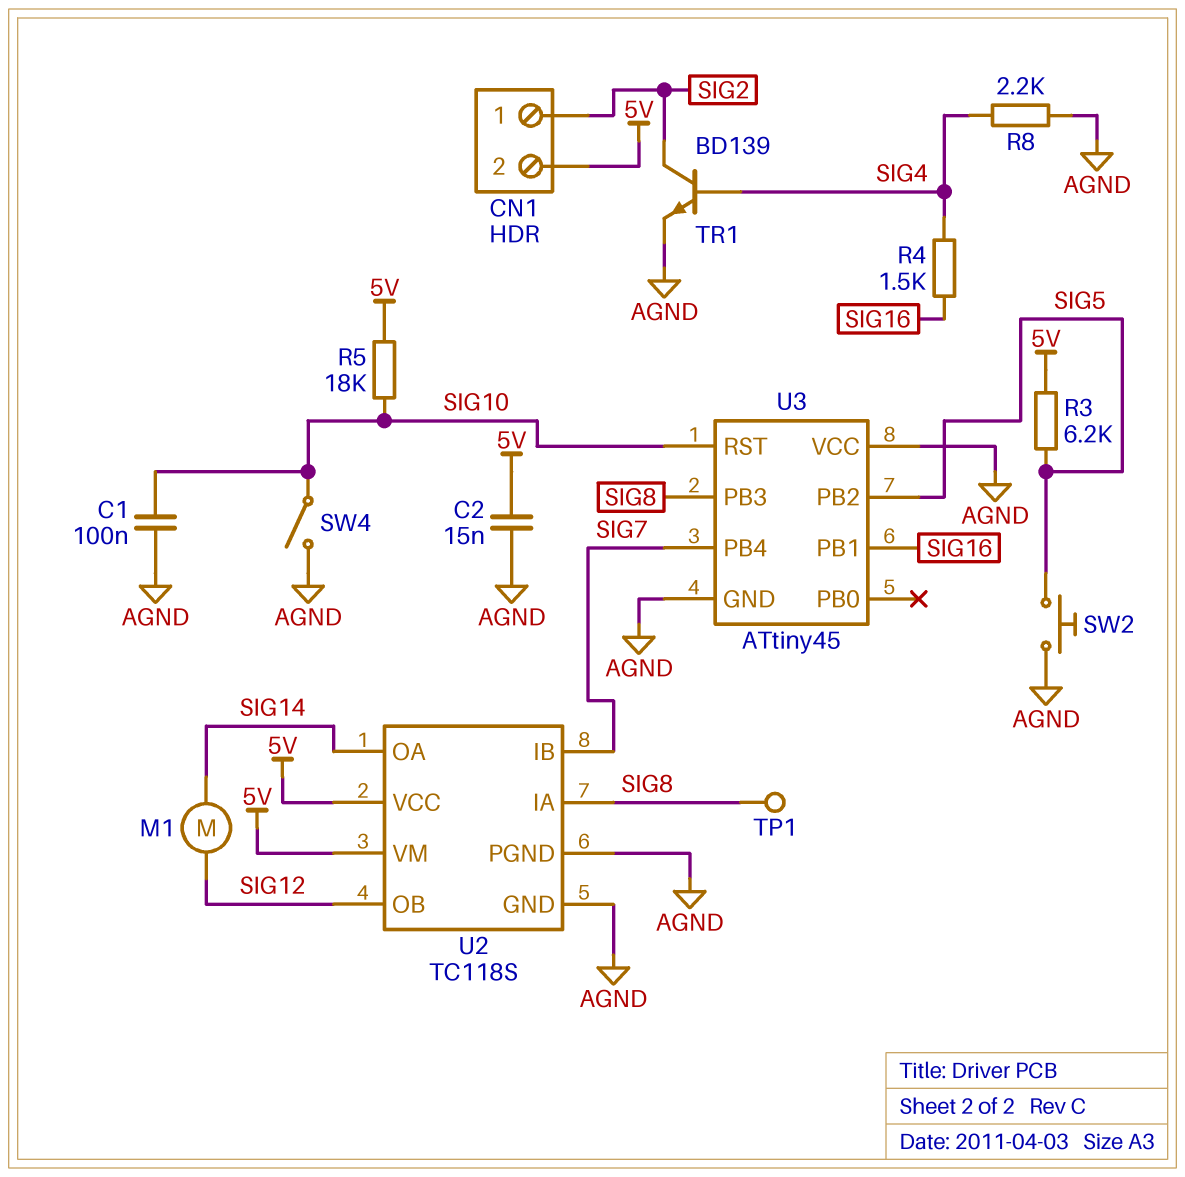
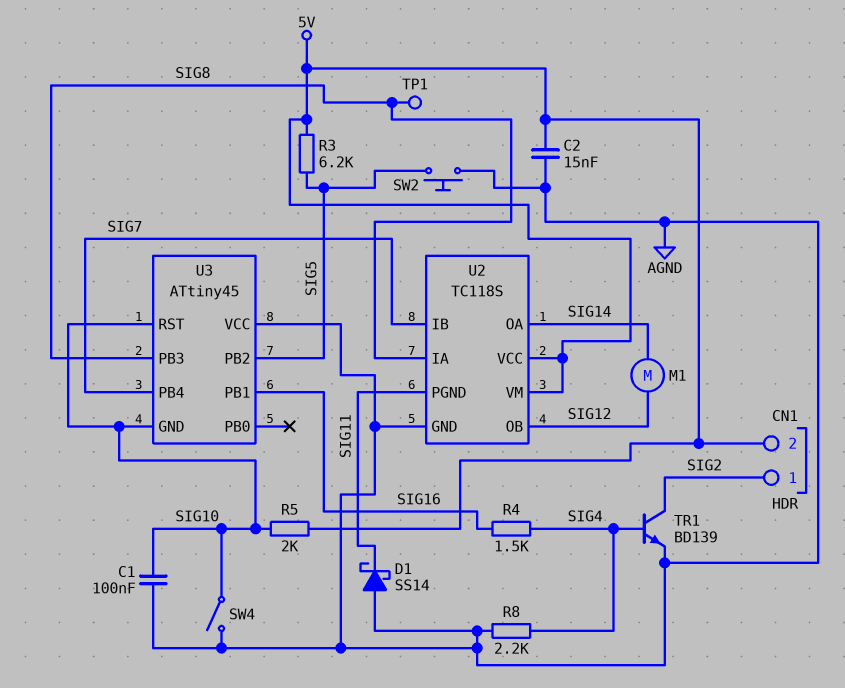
D1: none -> schottky SS14 (A AGND, K SIG11)
R5: 18k (5V, SIG10) -> 2k (5V, SIG10)
U2 pin PGND: AGND -> SIG11
U3 pin GND: AGND -> SIG10

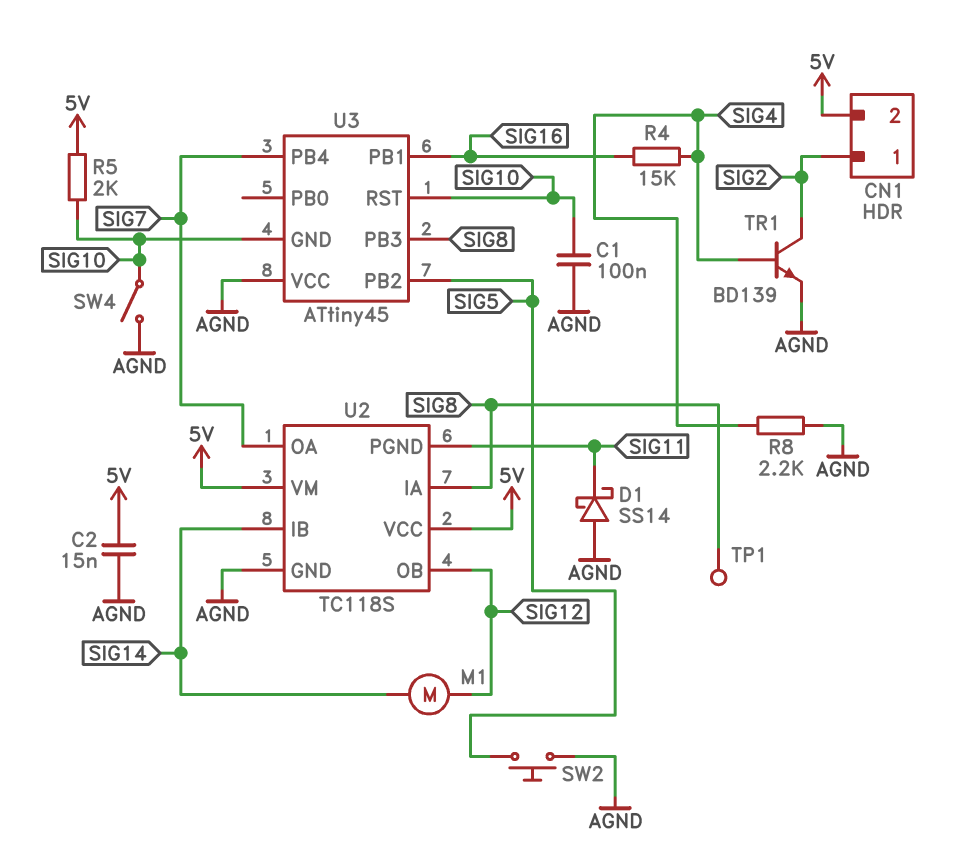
R3: 6.2k (5V, SIG5) -> none
R4: 1.5k (SIG4, SIG16) -> 15k (SIG4, SIG16)
U2 pin IB: SIG7 -> SIG14
U2 pin OA: SIG14 -> SIG7

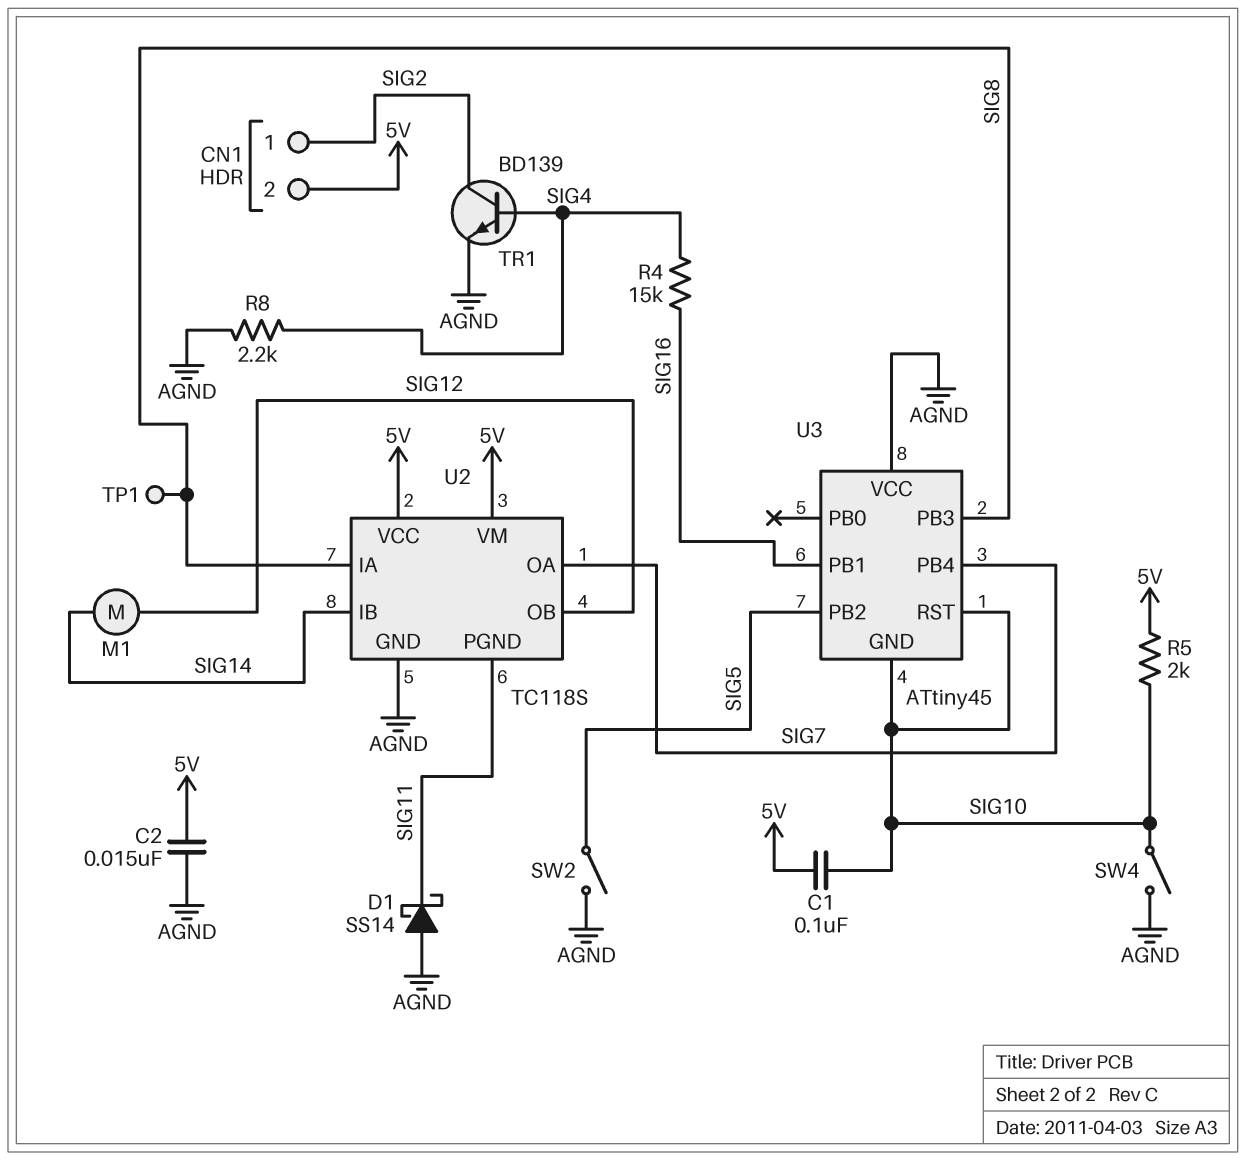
C1: 100nF (AGND, SIG10) -> 100nF (5V, SIG10)
SW2: button (AGND, SIG5) -> switch (AGND, SIG5)

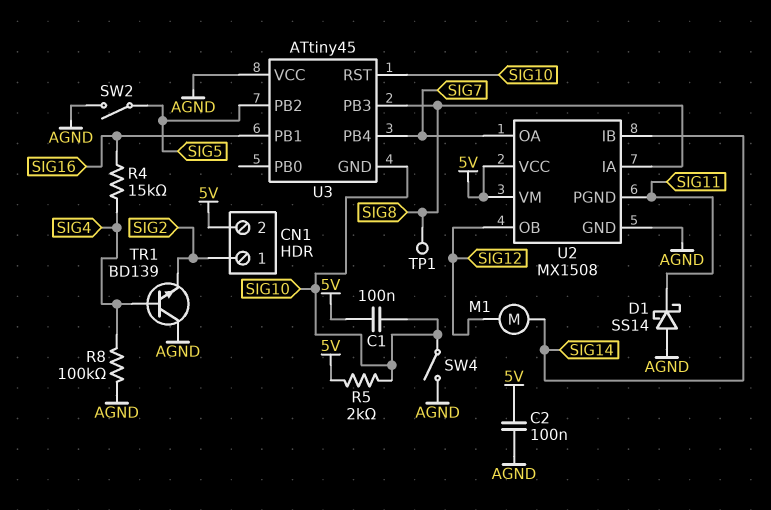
C2: 15nF (5V, AGND) -> 100nF (5V, AGND)
R8: 2.2k (AGND, SIG4) -> 100k (AGND, SIG4)
TR1: NPN BD139 (B SIG4, C SIG2, E AGND) -> NPN BD139 (B SIG4, C AGND, E SIG2)
U2: TC118S -> MX1508

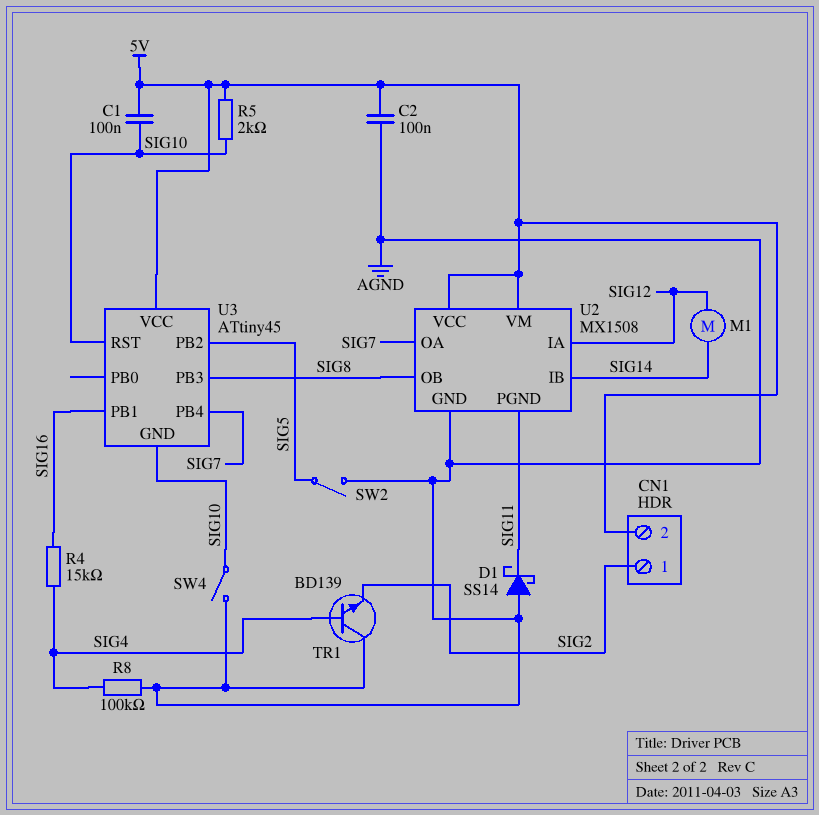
TP1: test point (SIG8) -> none
U2 pin IA: SIG8 -> SIG12
U2 pin OB: SIG12 -> SIG8
U3 pin VCC: AGND -> 5V

